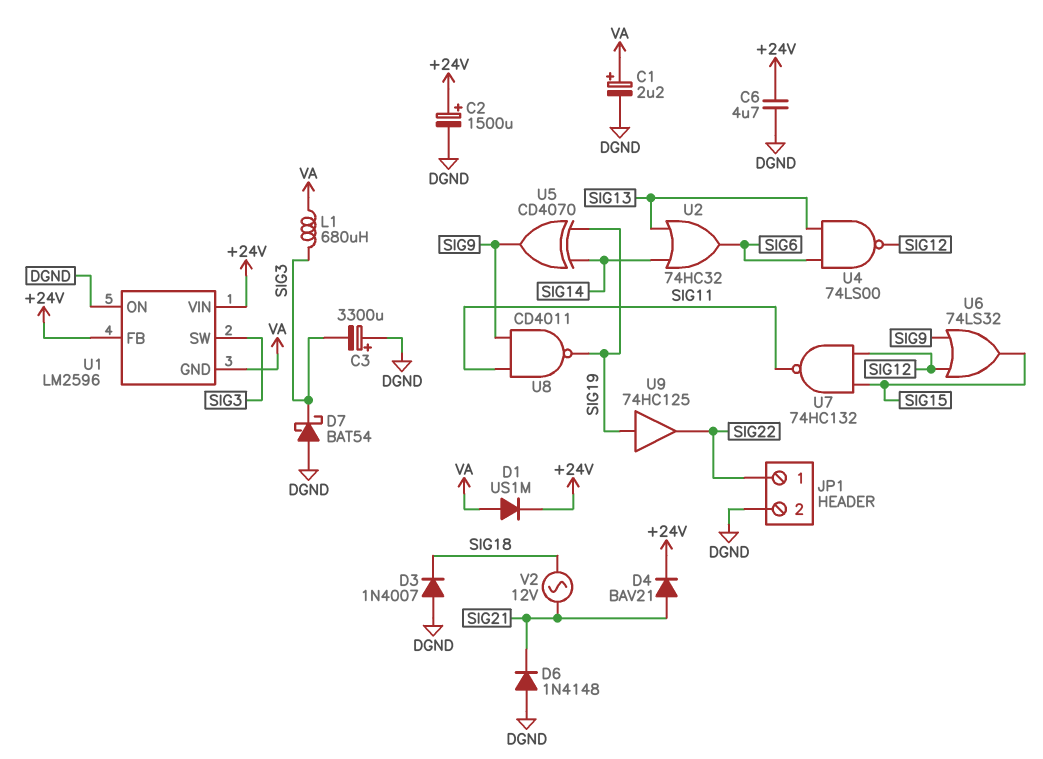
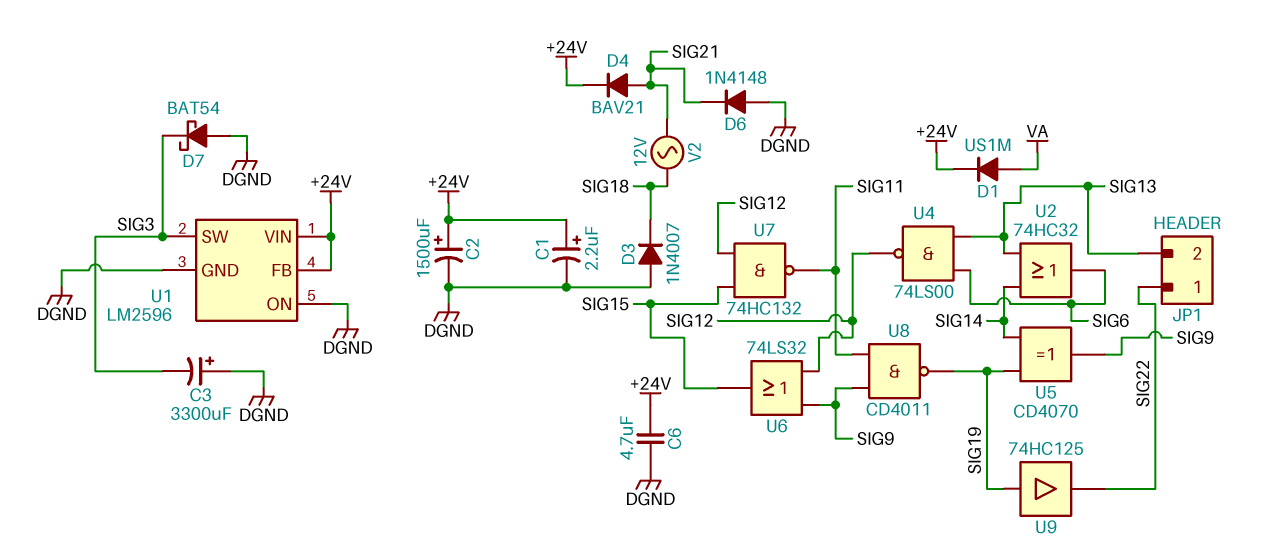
C1: 2.2uF (plus VA, minus DGND) -> 2.2uF (plus +24V, minus DGND)
JP1 pin 2: DGND -> SIG13
L1: 680uH (SIG3, VA) -> none
U1 pin GND: VA -> DGND

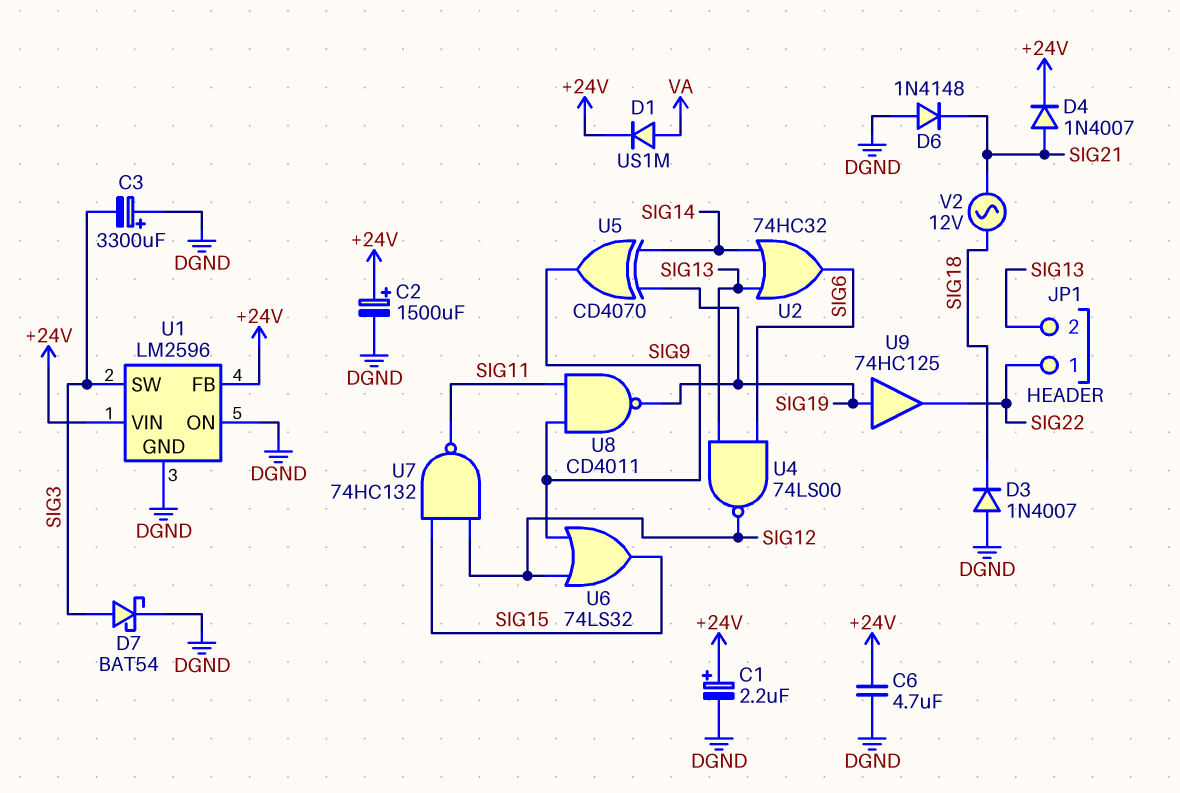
D4: diode BAV21 (A SIG21, K +24V) -> diode 1N4007 (A SIG21, K +24V)
D7: schottky BAT54 (A DGND, K SIG3) -> schottky BAT54 (A SIG3, K DGND)

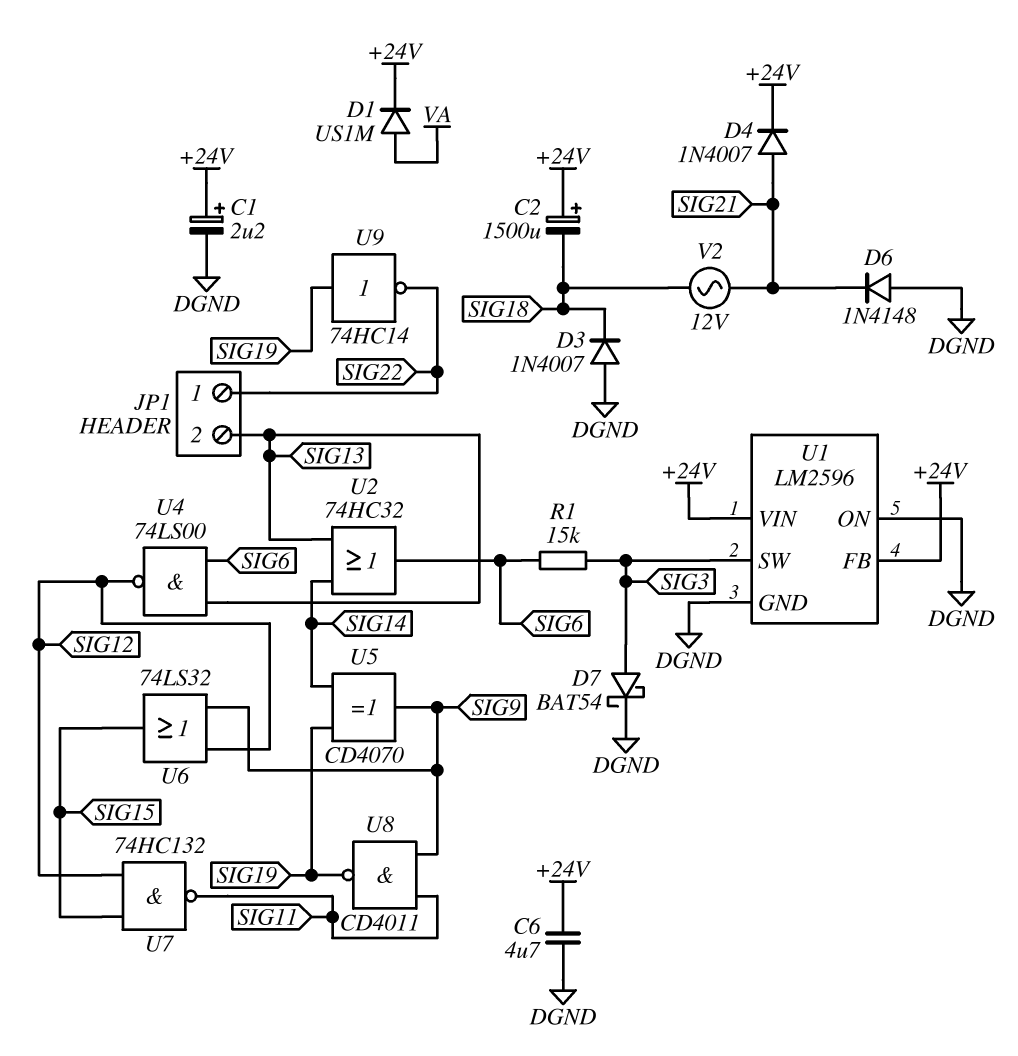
C2: 1500uF (plus +24V, minus DGND) -> 1500uF (plus +24V, minus SIG18)
C3: 3300uF (plus DGND, minus SIG3) -> none
R1: none -> 15k (SIG3, SIG6)
U9: buffer 74HC125 (in SIG19, out SIG22) -> NOT 74HC14 (in SIG19, out SIG22)

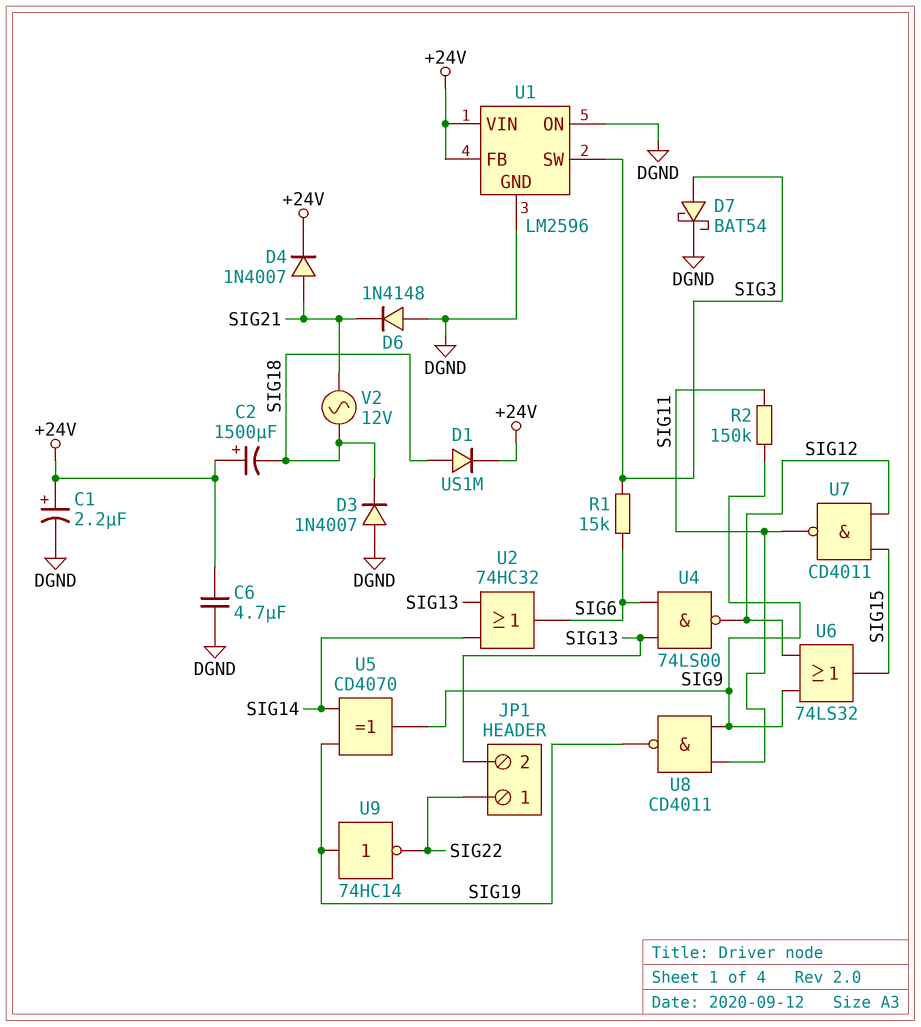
D1: diode US1M (A VA, K +24V) -> diode US1M (A SIG18, K +24V)
R2: none -> 150k (SIG9, SIG11)
U7: NAND 74HC132 (in SIG12, in SIG15, out SIG11) -> NAND CD4011 (in SIG12, in SIG15, out SIG11)

